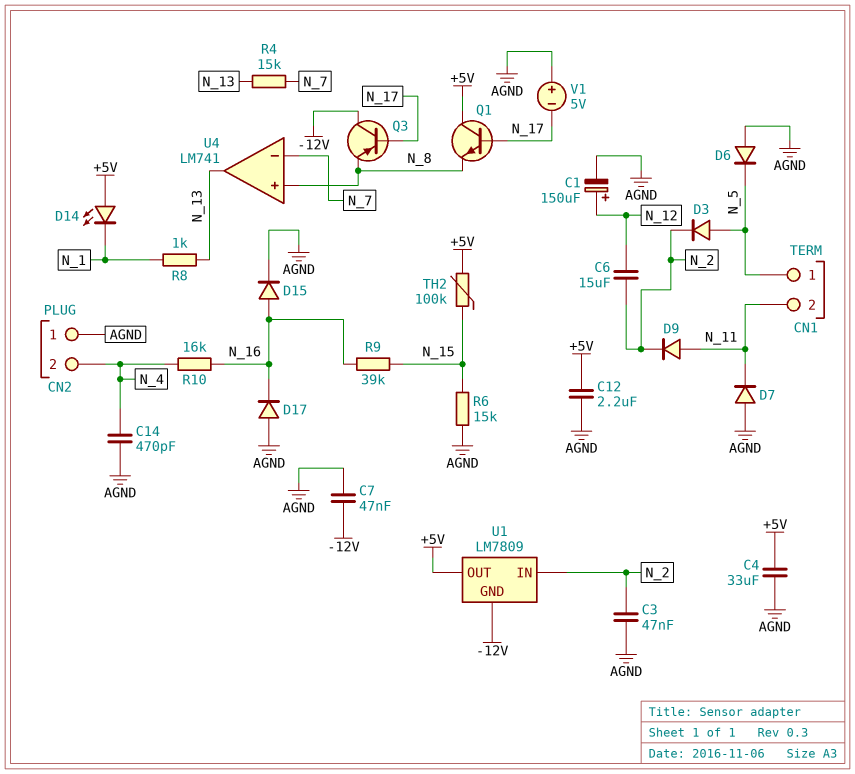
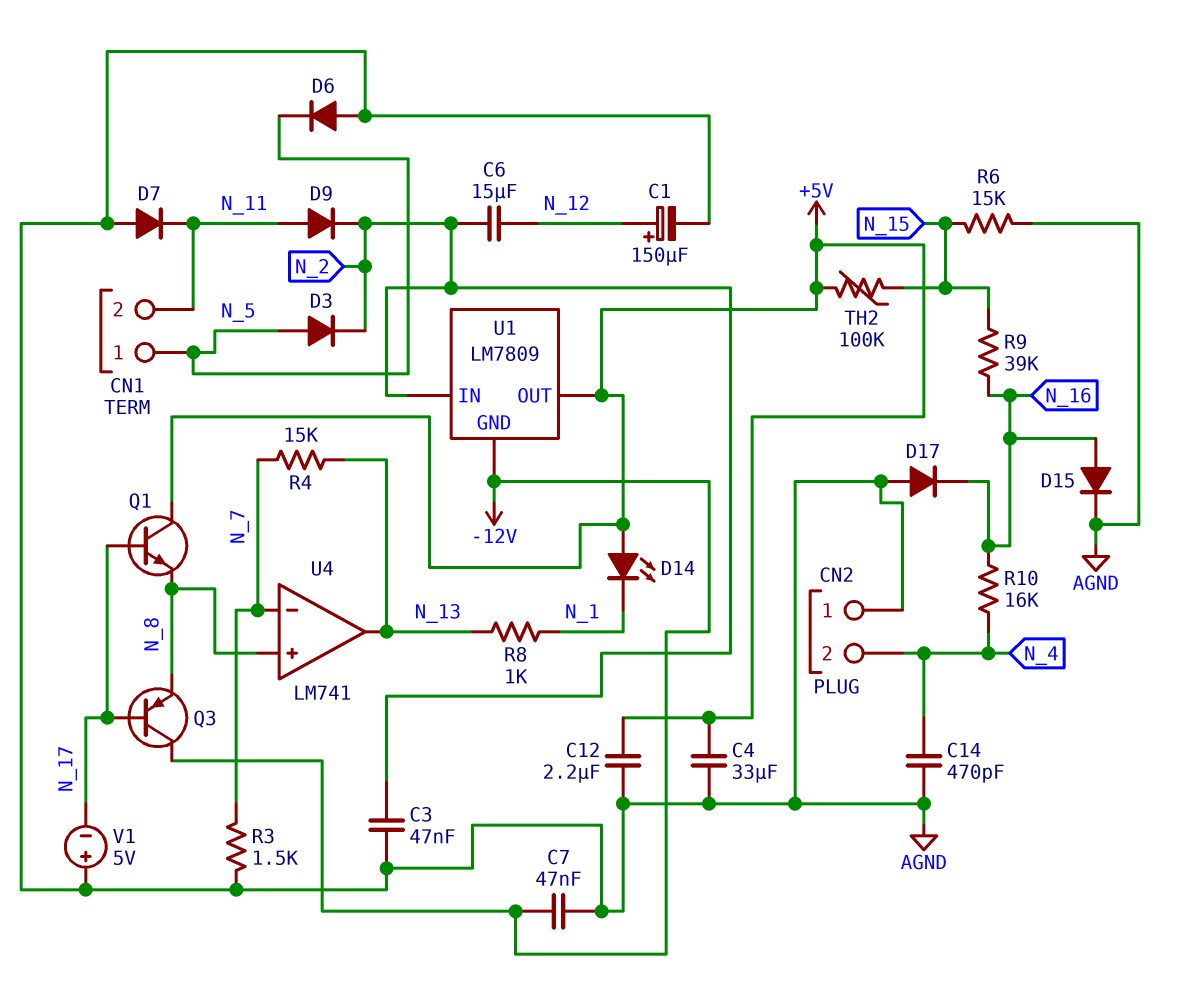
R3: none -> 1.5k (AGND, N_7)

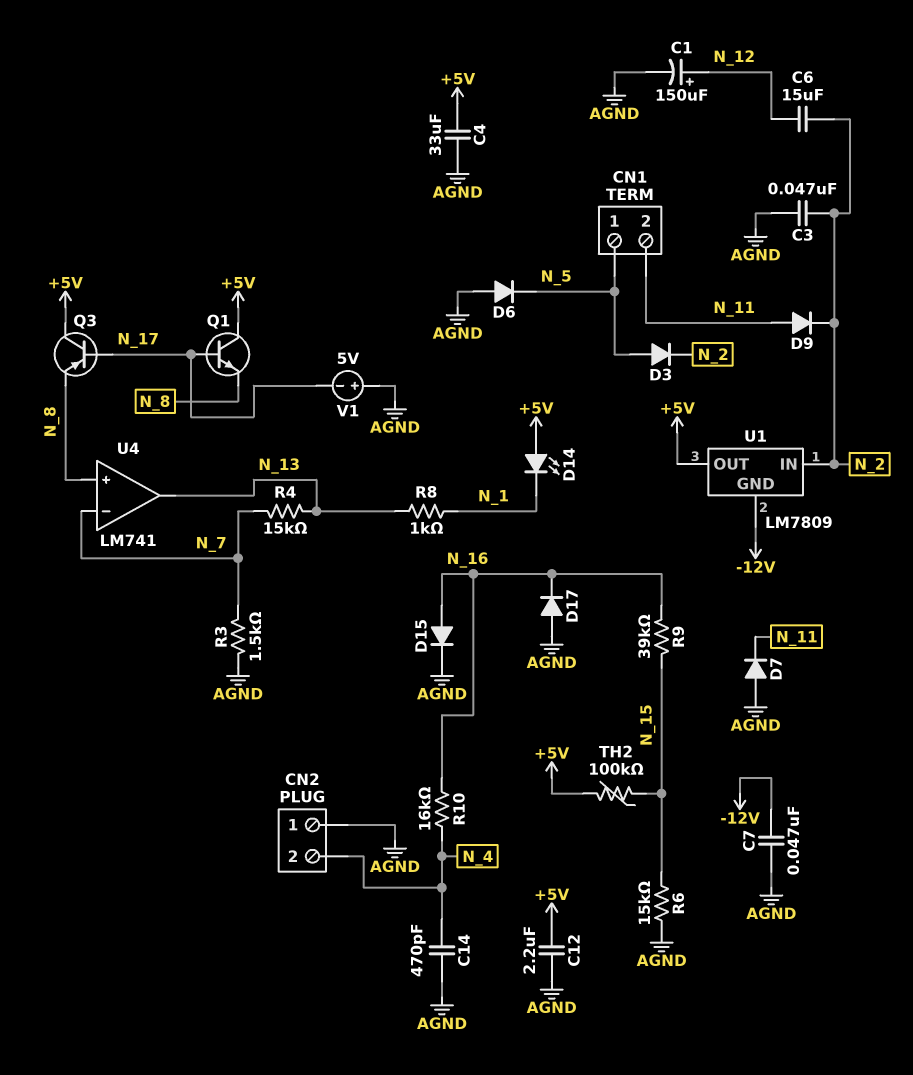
Q3: PNP (B N_17, C -12V, E N_8) -> PNP (B N_17, C +5V, E N_8)

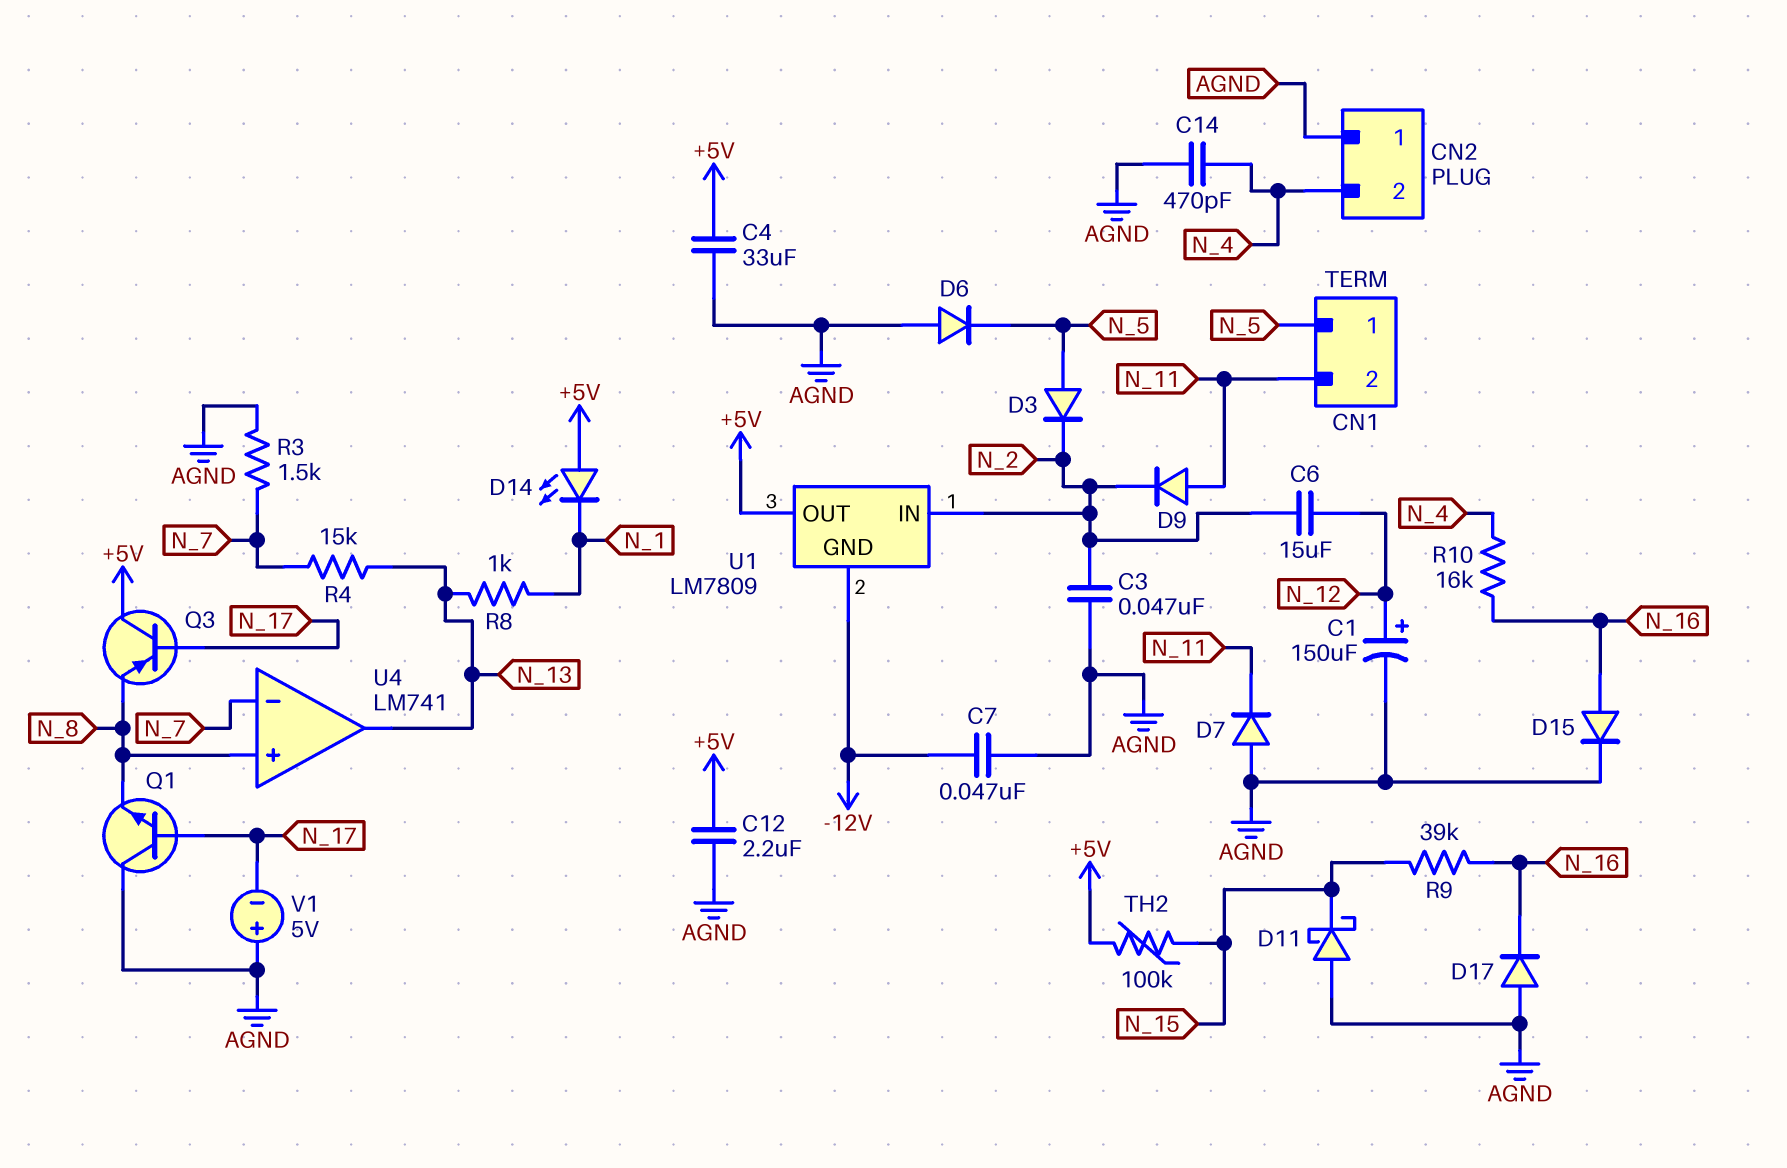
D11: none -> schottky (A AGND, K N_15)
Q1: NPN (B N_17, C +5V, E N_8) -> NPN (B N_17, C AGND, E N_8)
R6: 15k (AGND, N_15) -> none

